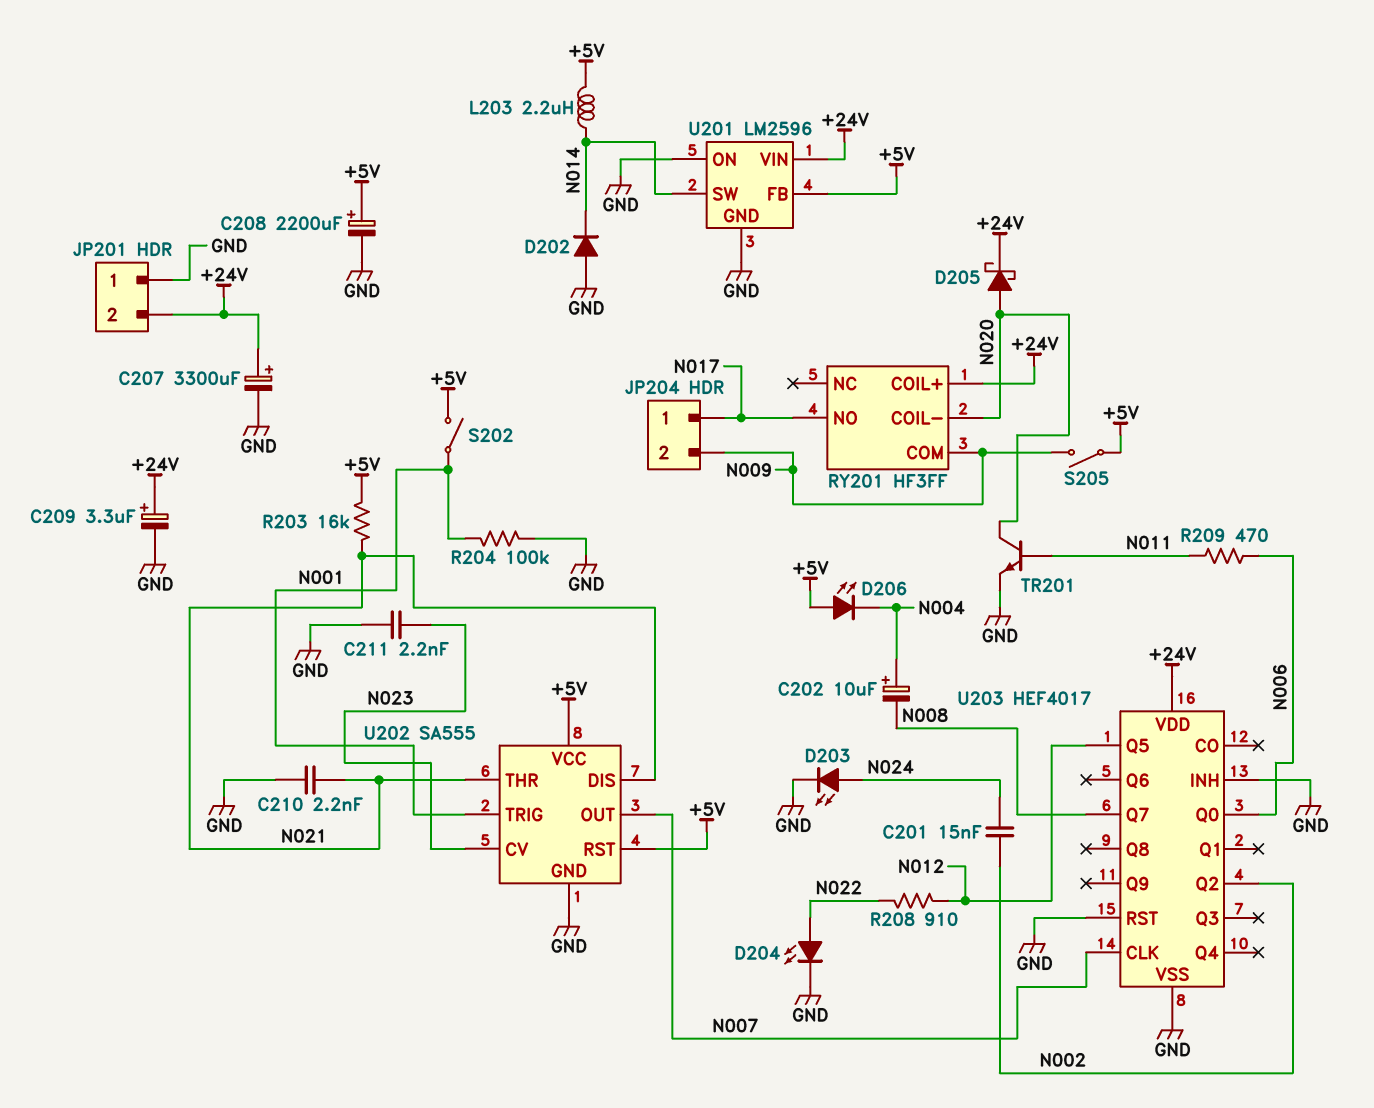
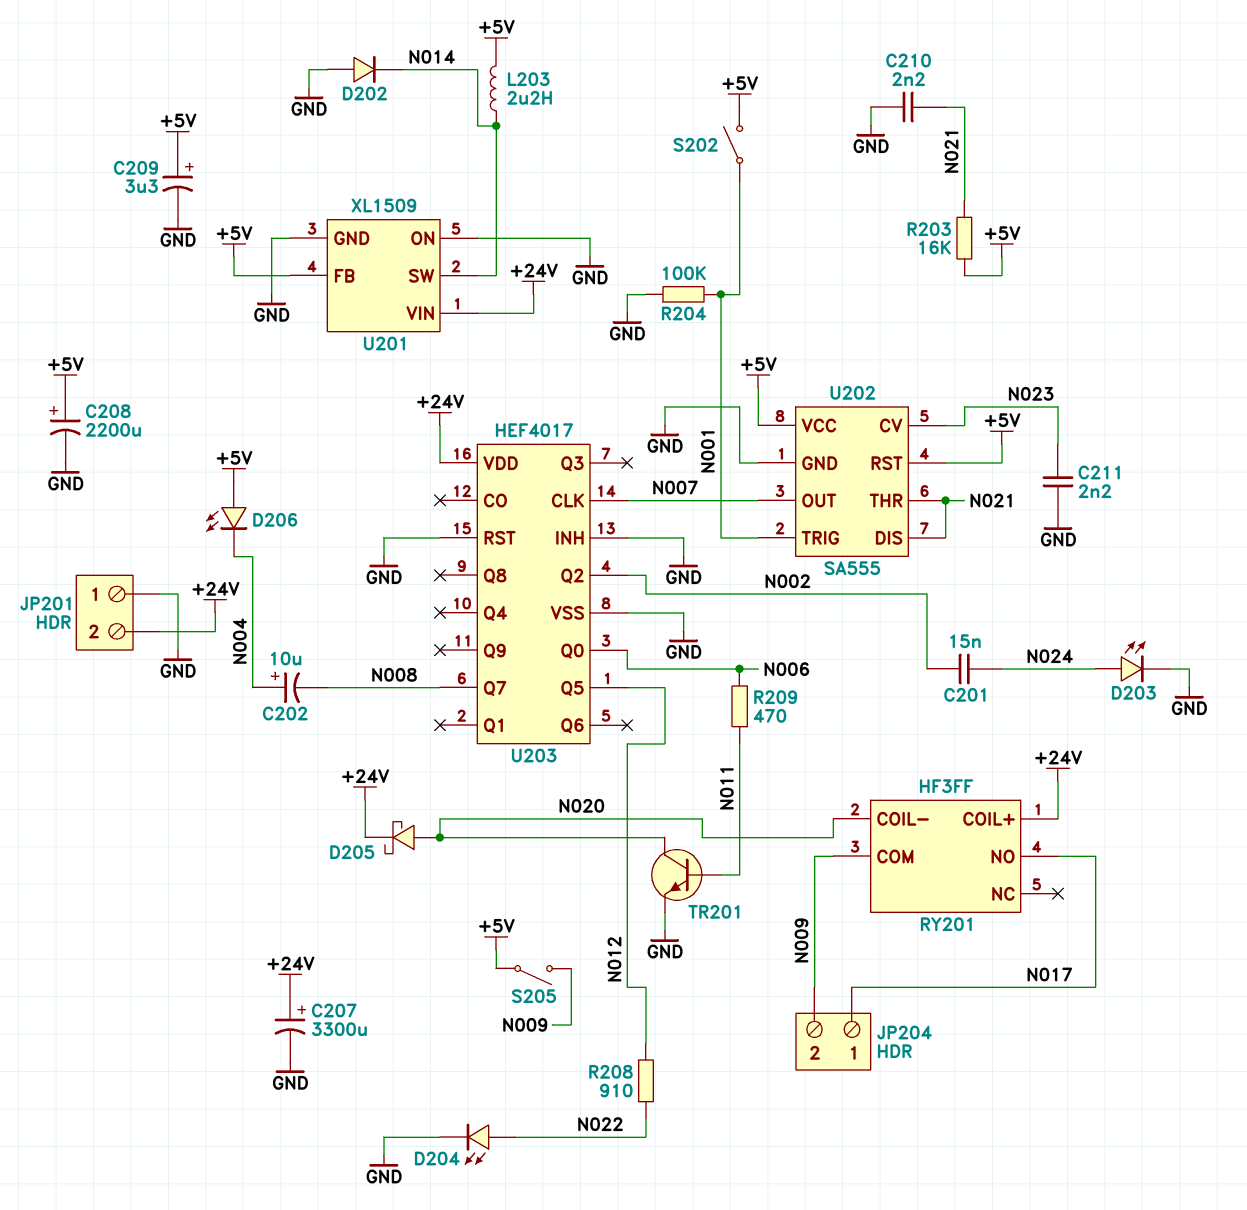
C209: 3.3uF (plus +24V, minus GND) -> 3.3uF (plus +5V, minus GND)
U201: LM2596 -> XL1509

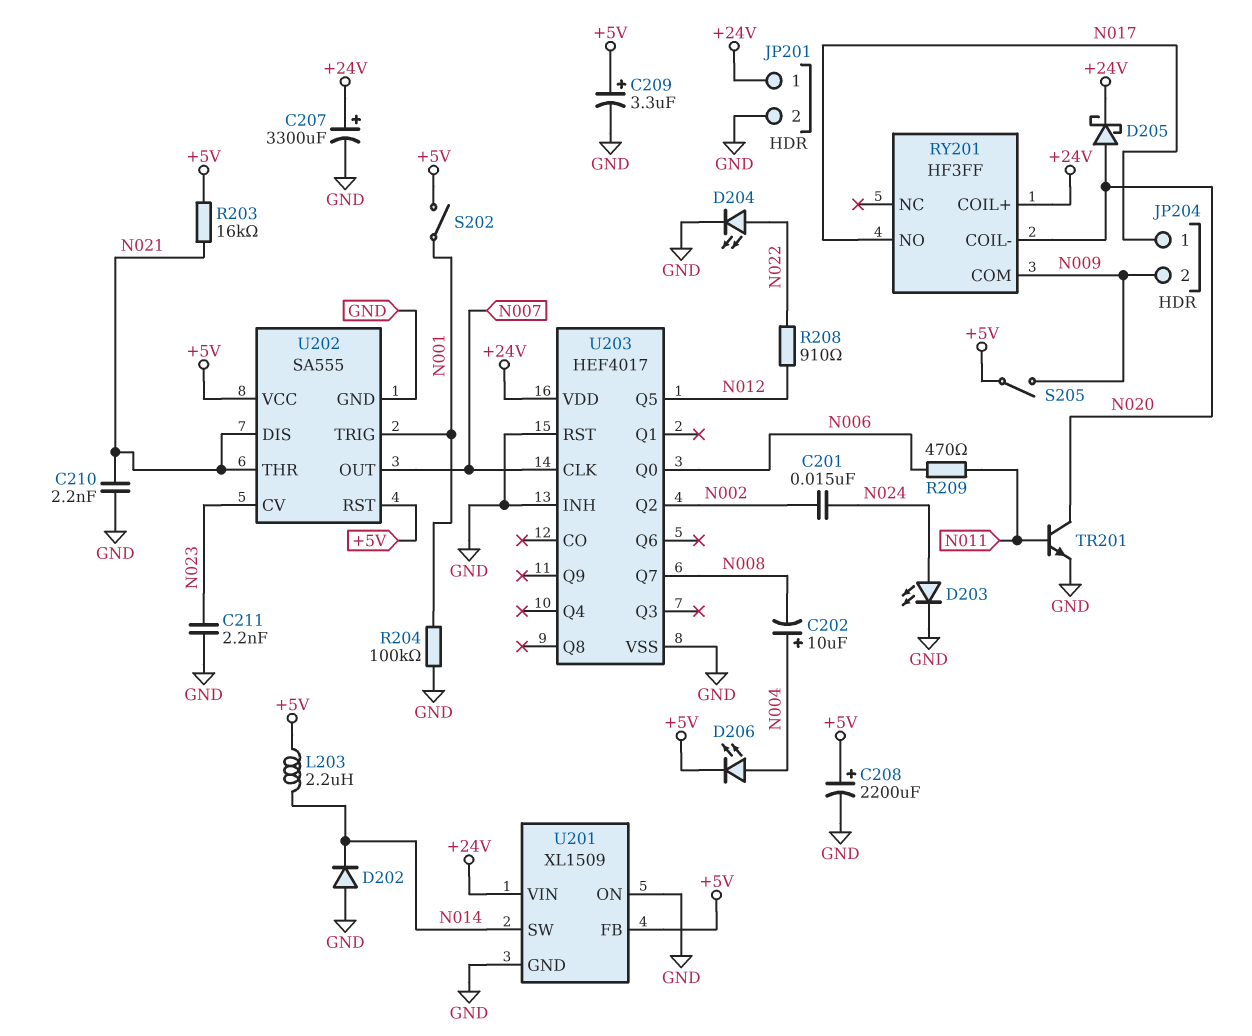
D206: LED (A +5V, K N004) -> LED (A N004, K +5V)
JP201 pin 1: GND -> +24V
JP201 pin 2: +24V -> GND

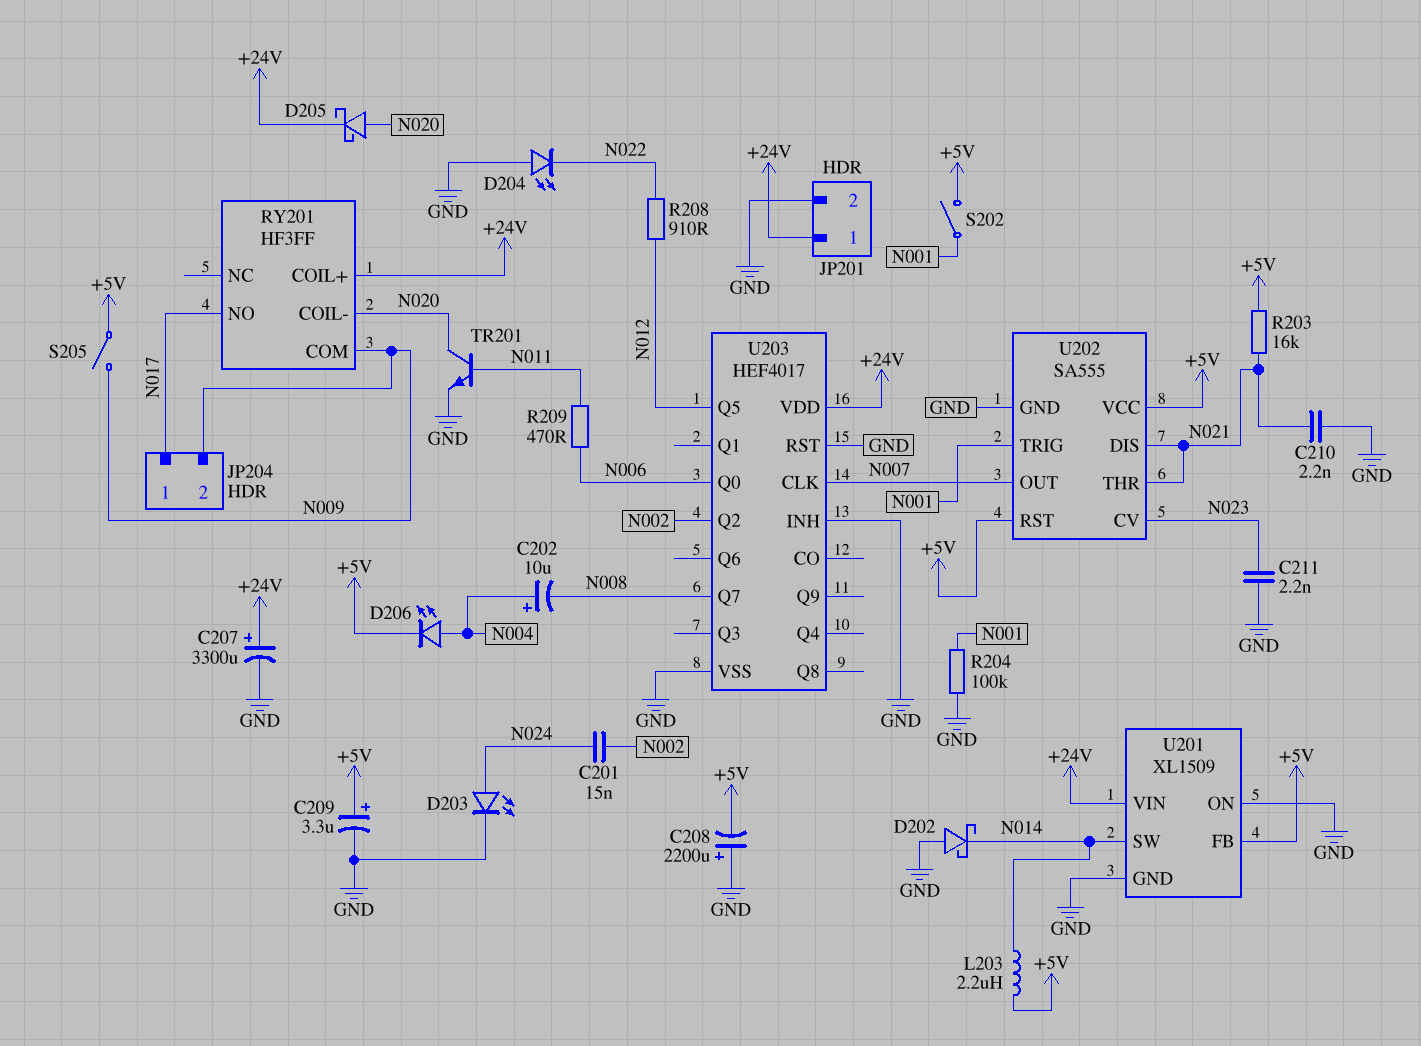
C208: 2200uF (plus +5V, minus GND) -> 2200uF (plus GND, minus +5V)
D202: diode (A GND, K N014) -> schottky (A GND, K N014)
D204: LED (A N022, K GND) -> LED (A GND, K N022)

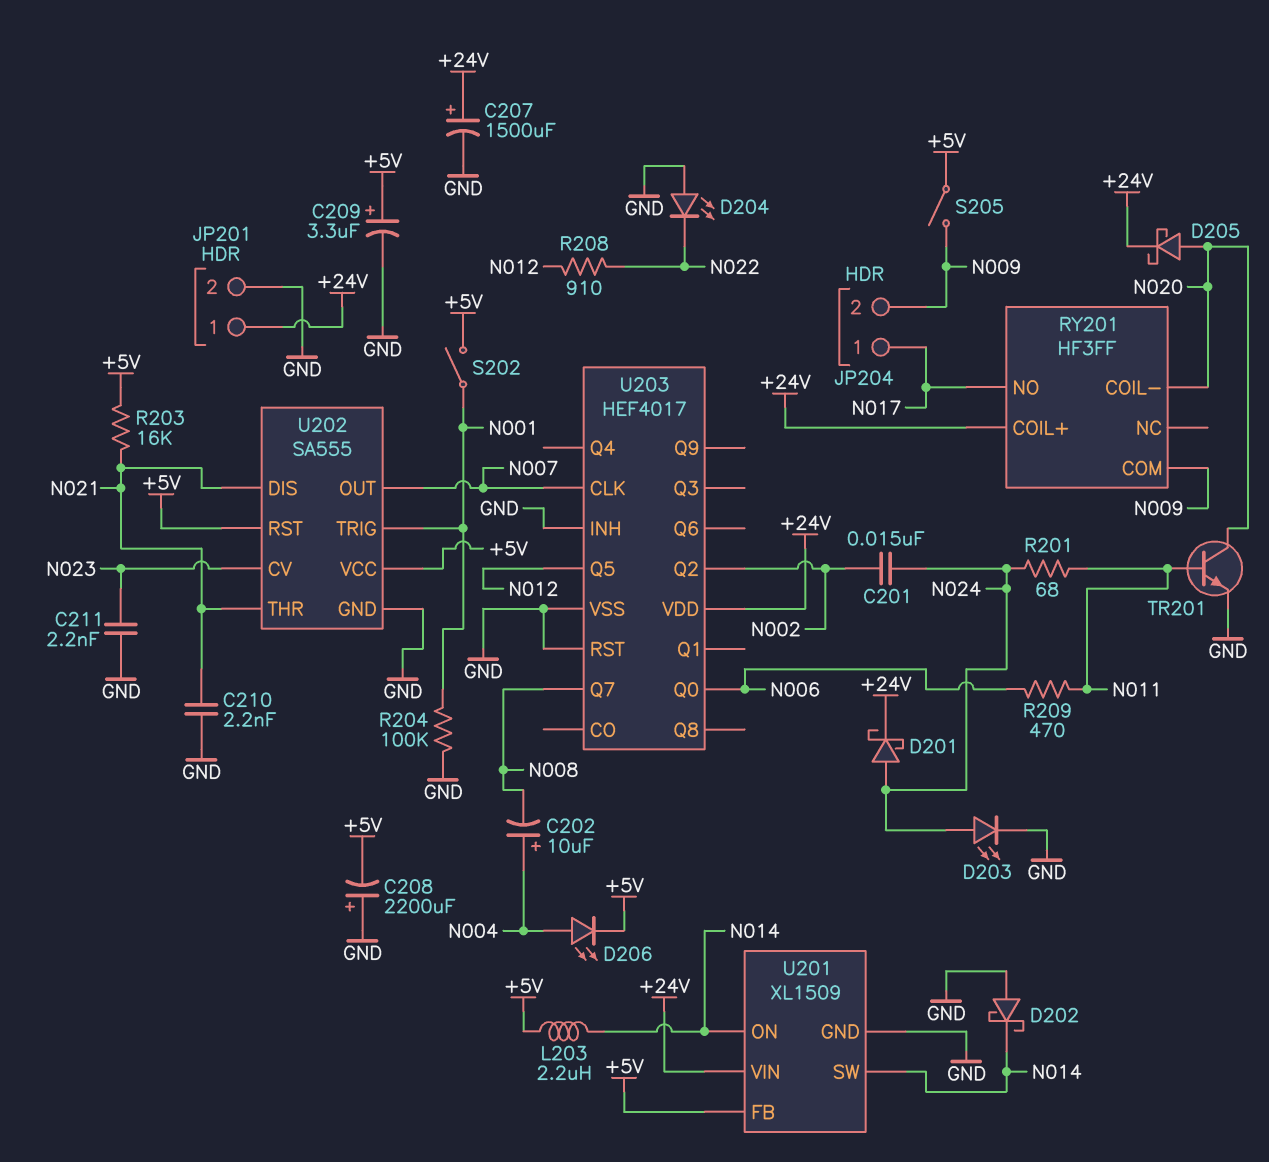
C207: 3300uF (plus +24V, minus GND) -> 1500uF (plus +24V, minus GND)
D201: none -> schottky (A N024, K +24V)
R201: none -> 68 (N011, N024)
U201 pin ON: GND -> N014

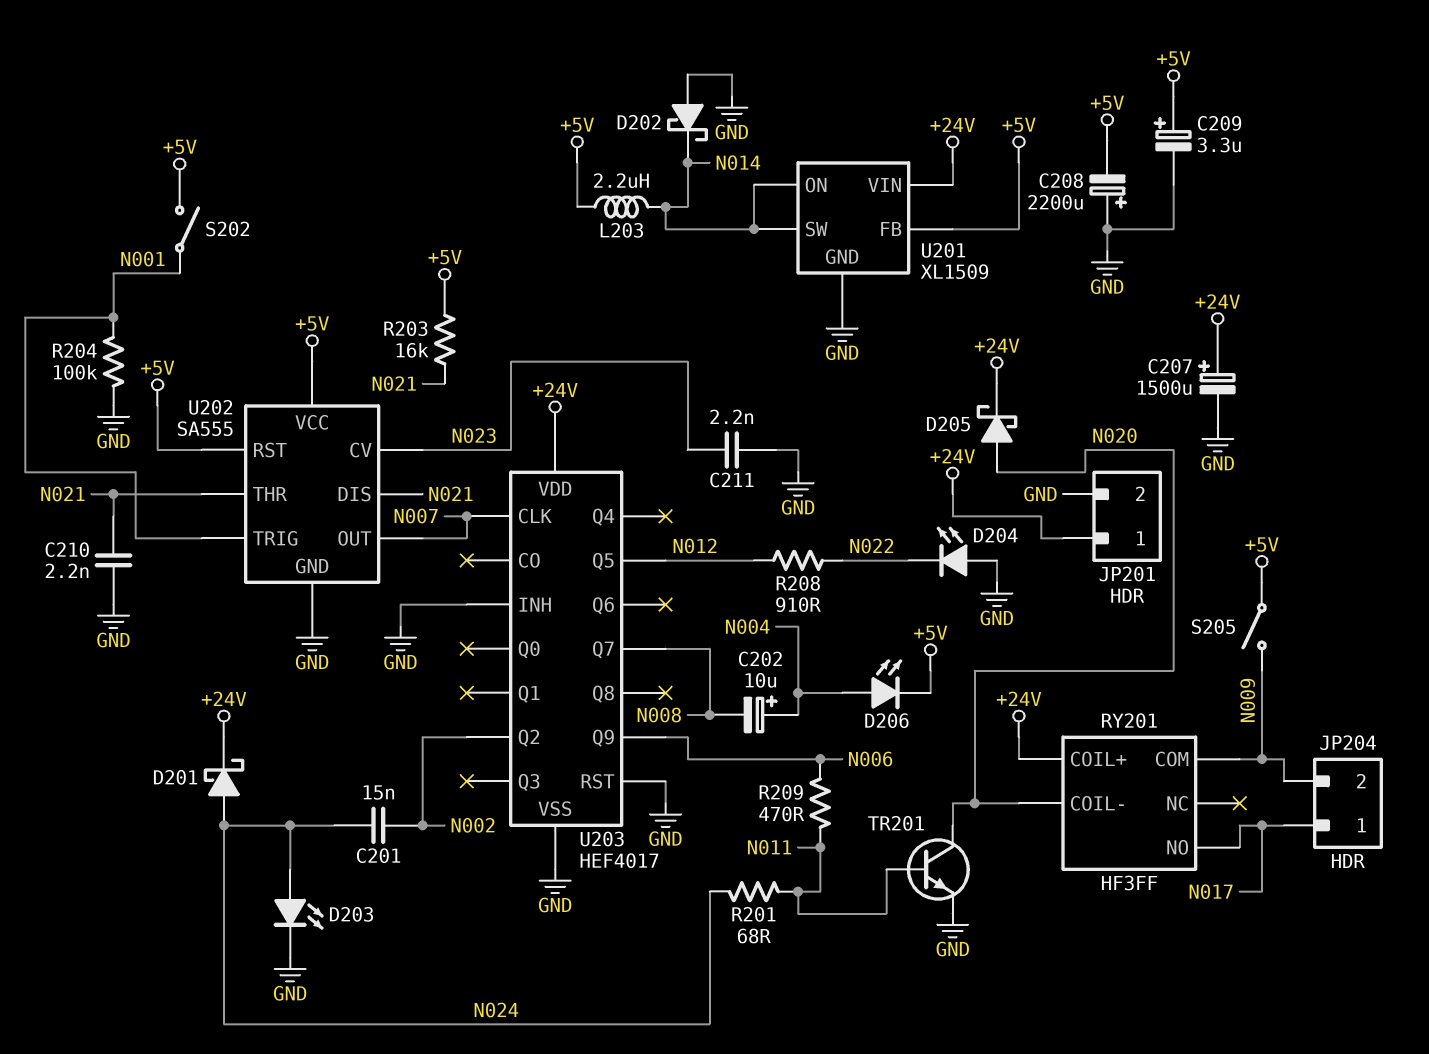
U203 pin Q0: N006 -> none
U203 pin Q9: none -> N006

